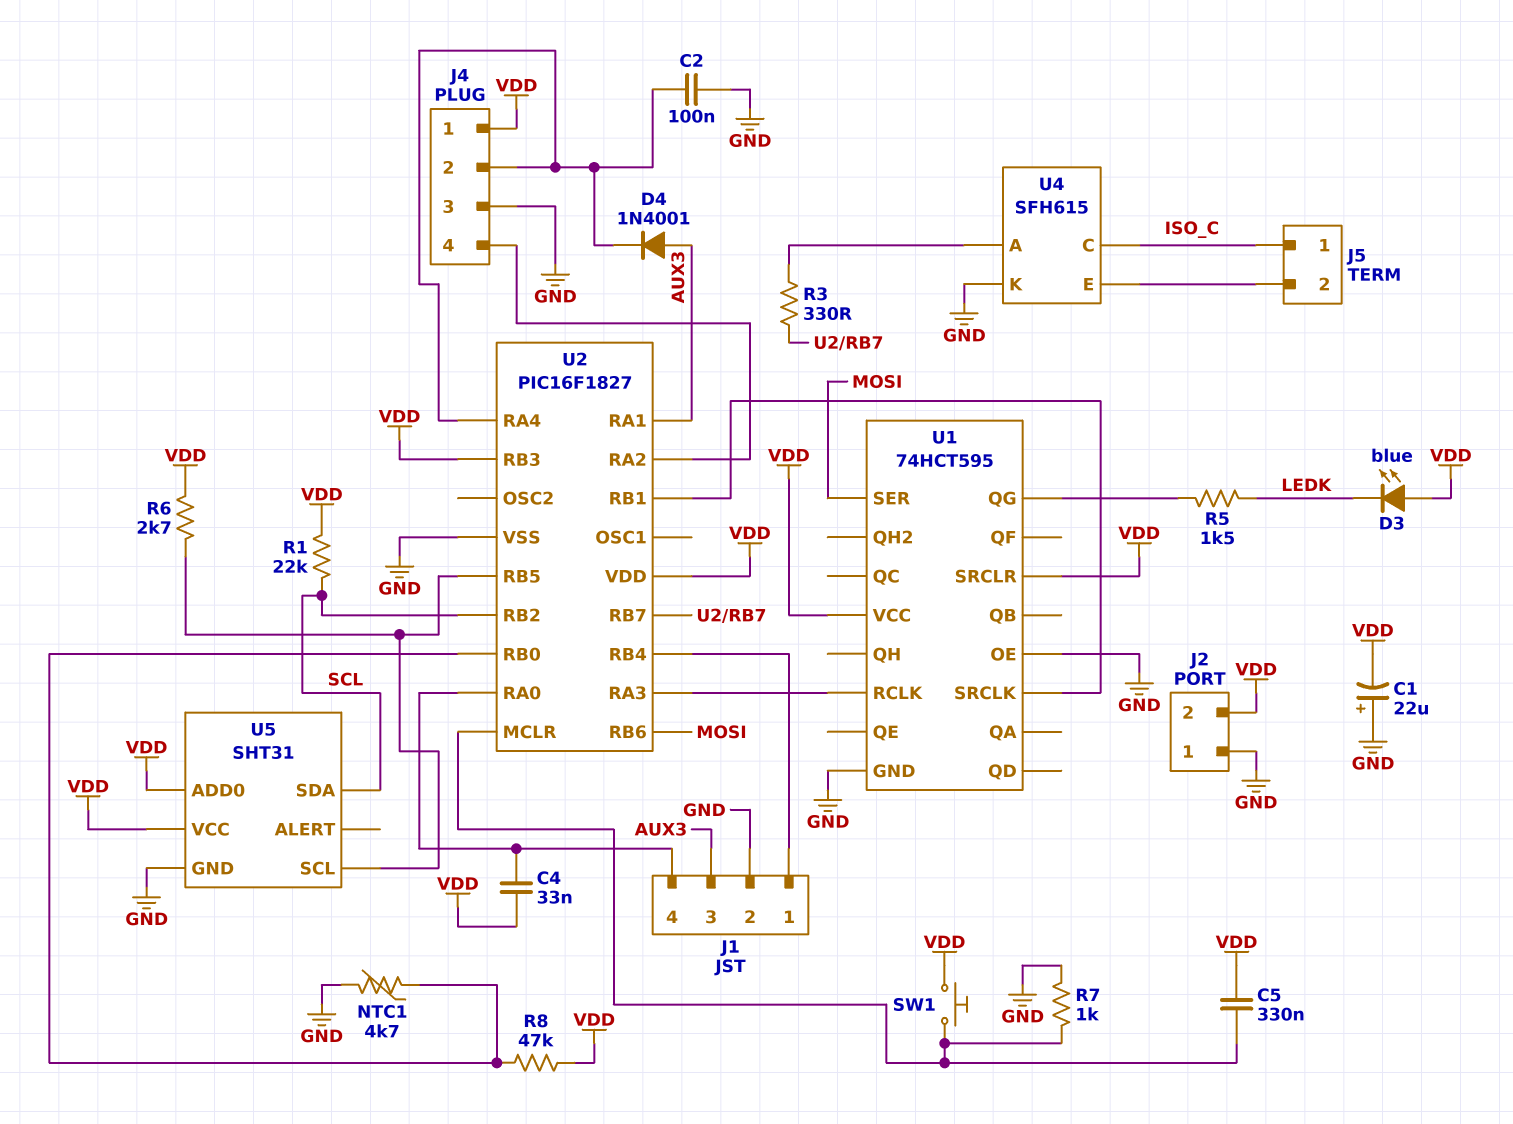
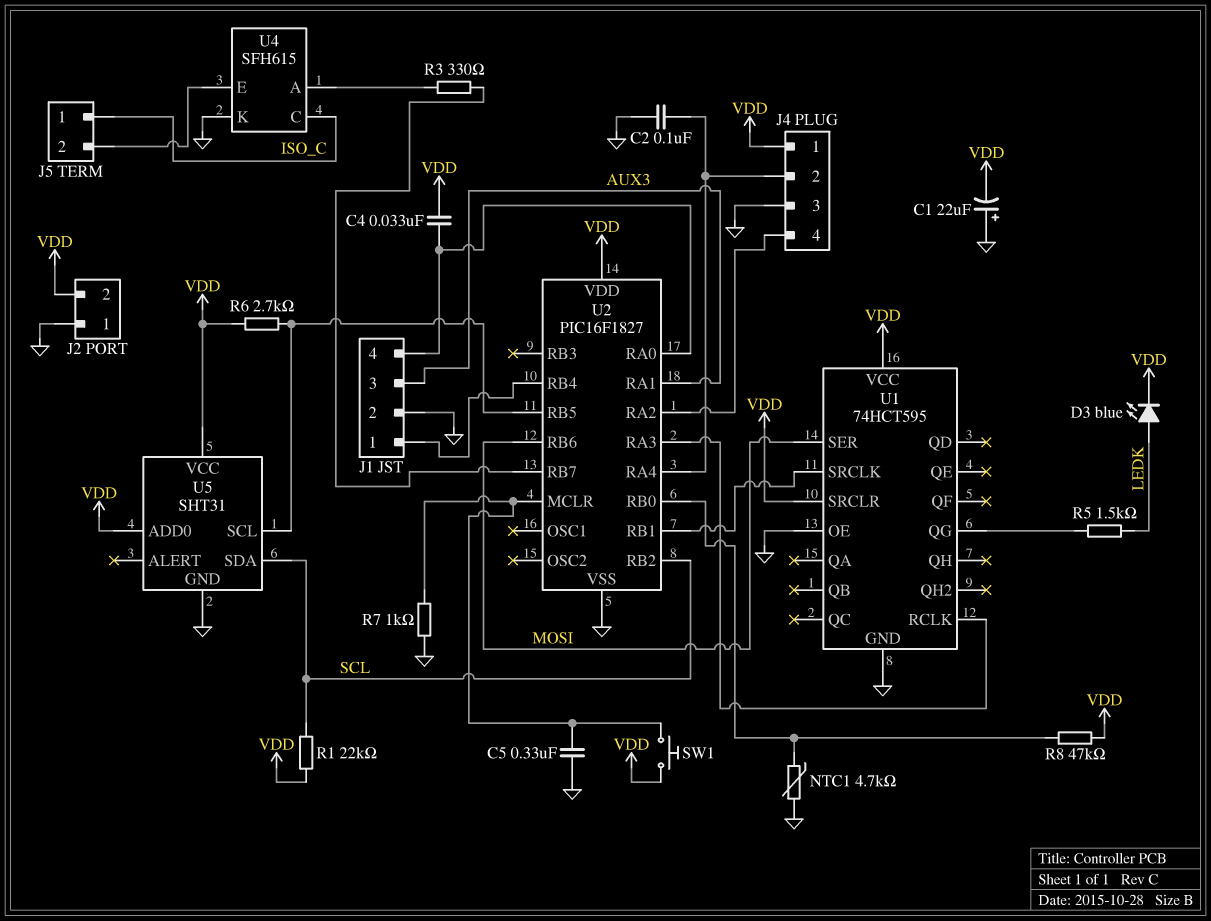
C5: 330nF (U2/MCLR, VDD) -> 330nF (GND, U2/MCLR)
D3: LED blue (A VDD, K LEDK) -> LED blue (A LEDK, K VDD)
D4: diode 1N4001 (A AUX3, K J4/2) -> none
U2 pin RB3: VDD -> none

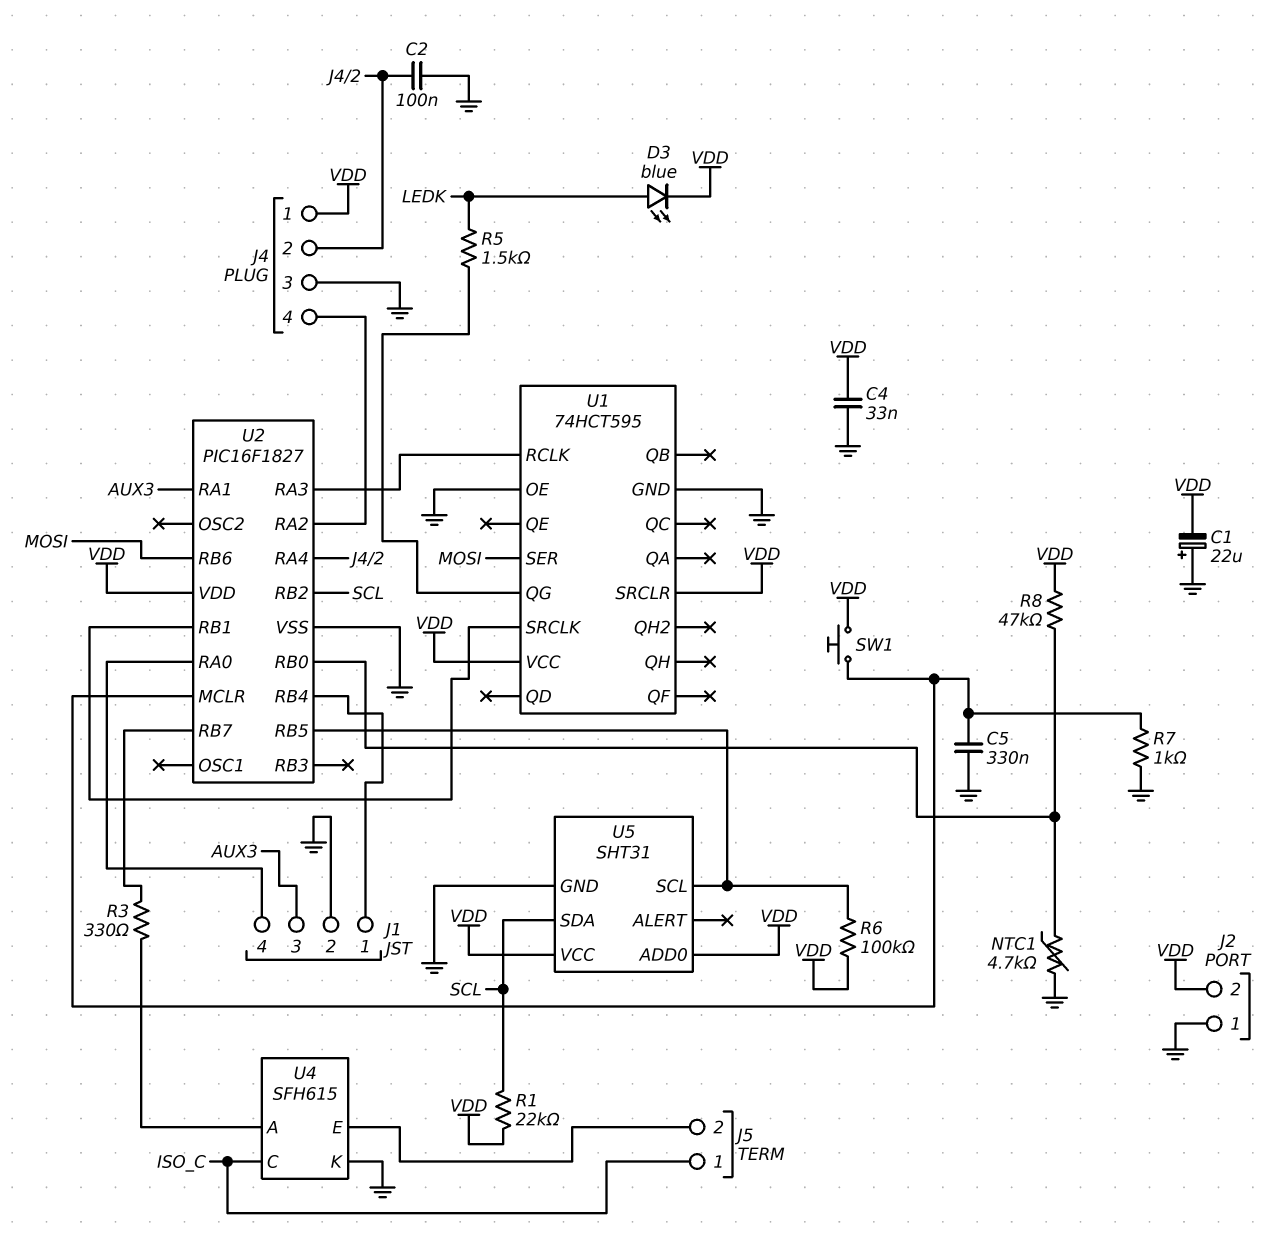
C4: 33nF (J1/4, VDD) -> 33nF (GND, VDD)
R6: 2.7k (U2/RB5, VDD) -> 100k (U2/RB5, VDD)

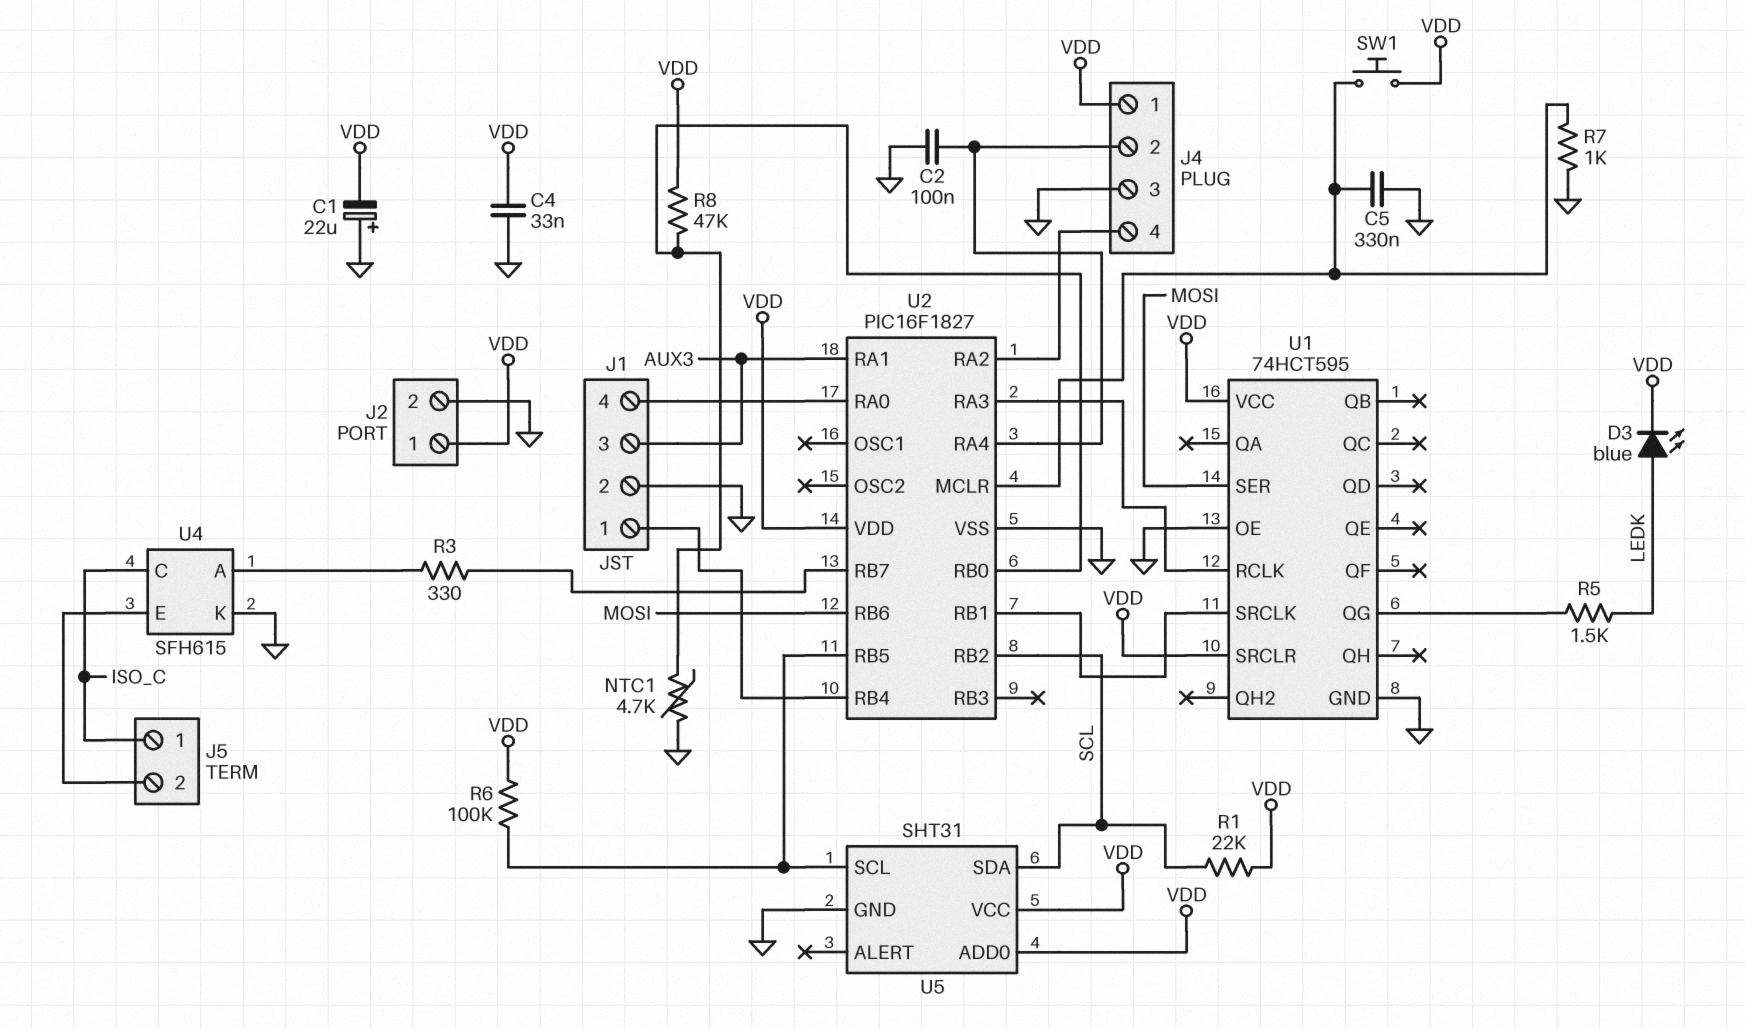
J2 pin 1: GND -> VDD
J2 pin 2: VDD -> GND

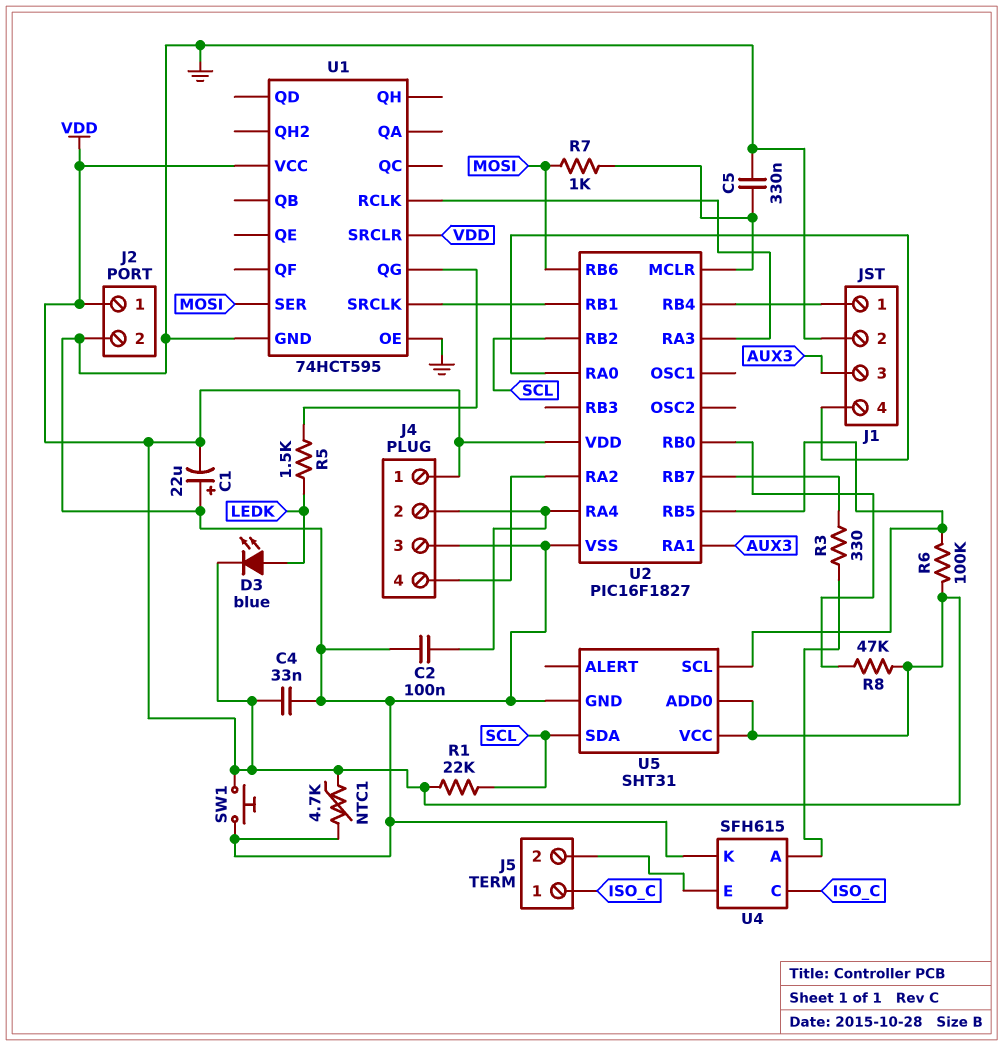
NTC1: 4.7k (GND, U2/RB0) -> 4.7k (GND, VDD)
R7: 1k (GND, U2/MCLR) -> 1k (MOSI, U2/MCLR)
SW1: button (U2/MCLR, VDD) -> button (GND, VDD)

